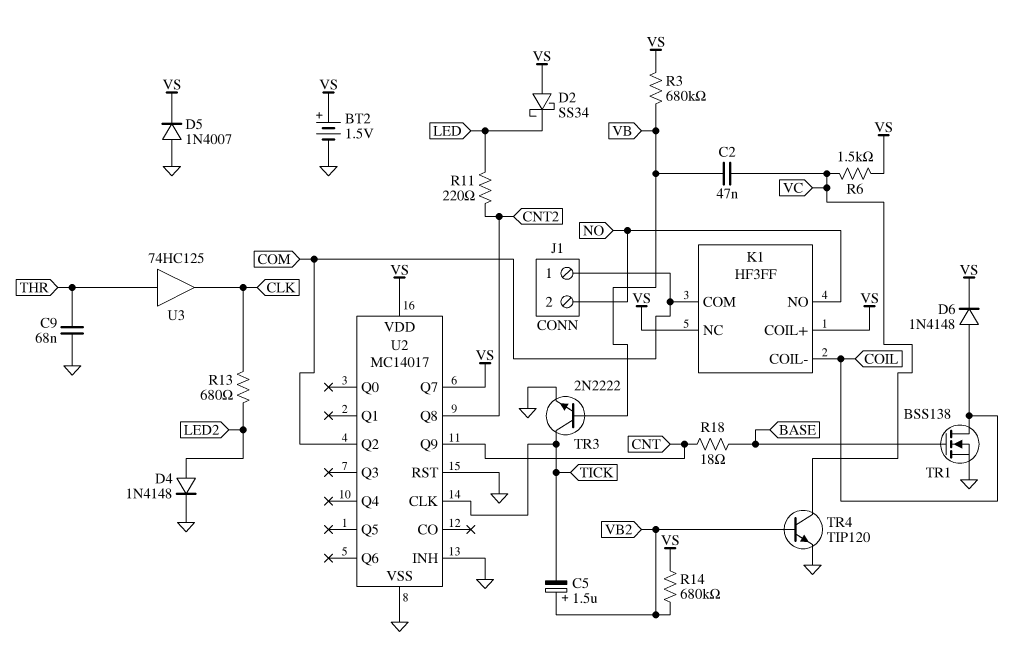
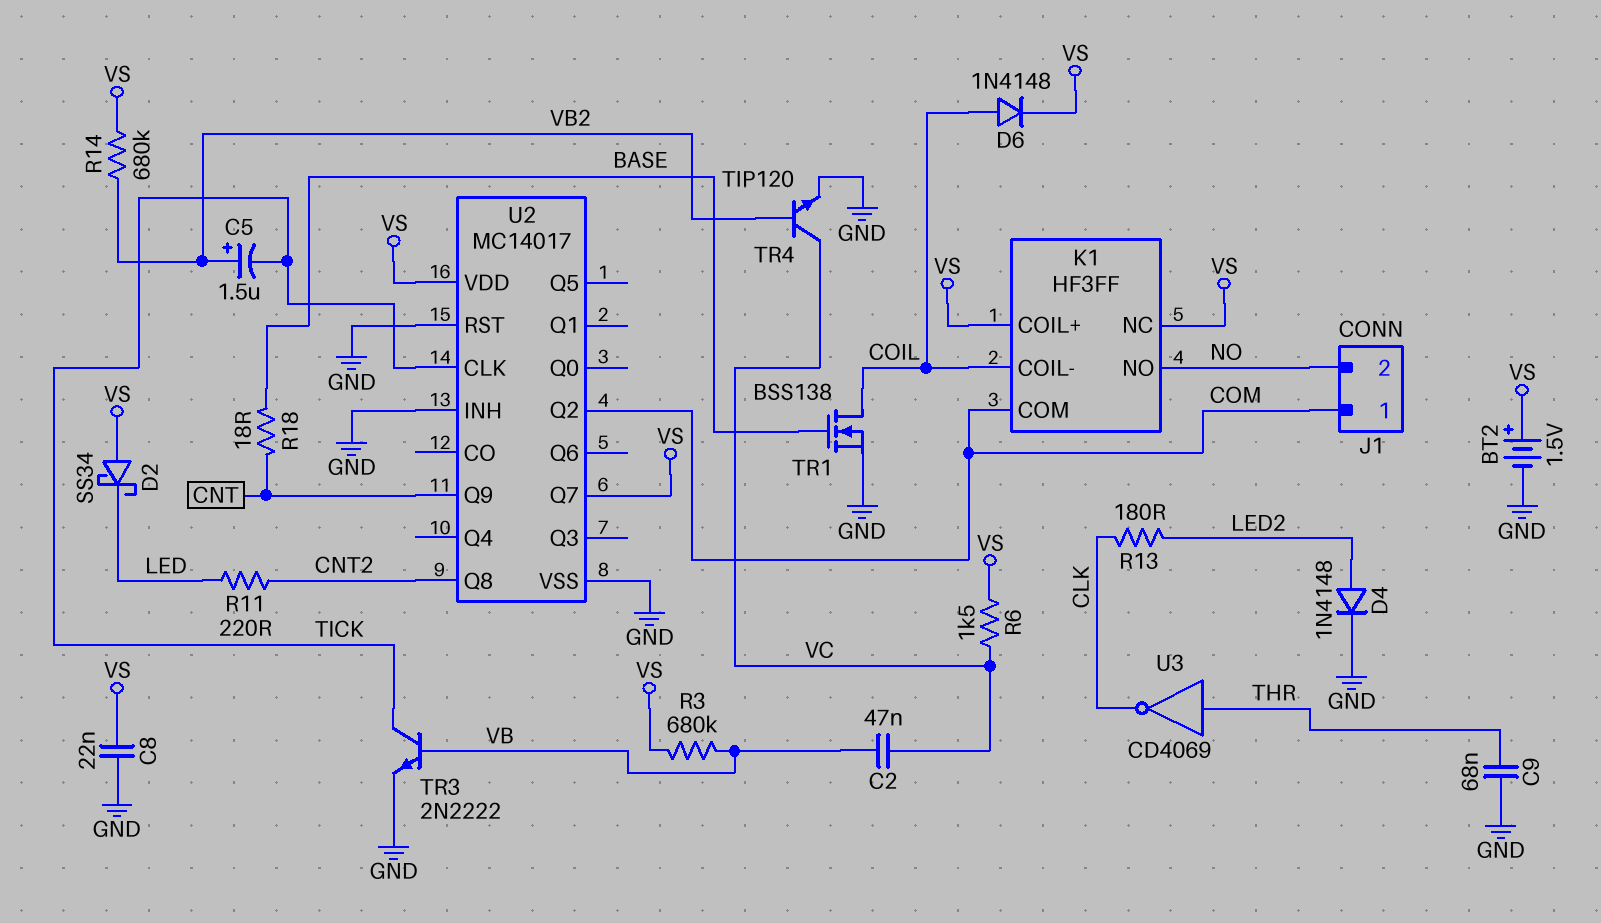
C8: none -> 22nF (GND, VS)
D5: diode 1N4007 (A GND, K VS) -> none
R13: 680 (CLK, LED2) -> 180 (CLK, LED2)
U3: buffer 74HC125 (in THR, out CLK) -> NOT CD4069 (in THR, out CLK)

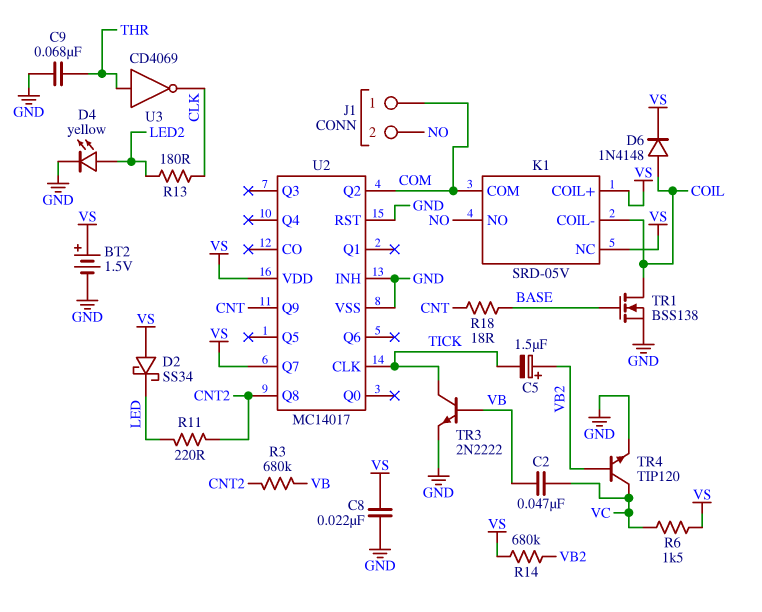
D4: diode 1N4148 (A LED2, K GND) -> LED yellow (A LED2, K GND)
K1: HF3FF -> SRD-05V
R3: 680k (VB, VS) -> 680k (CNT2, VB)

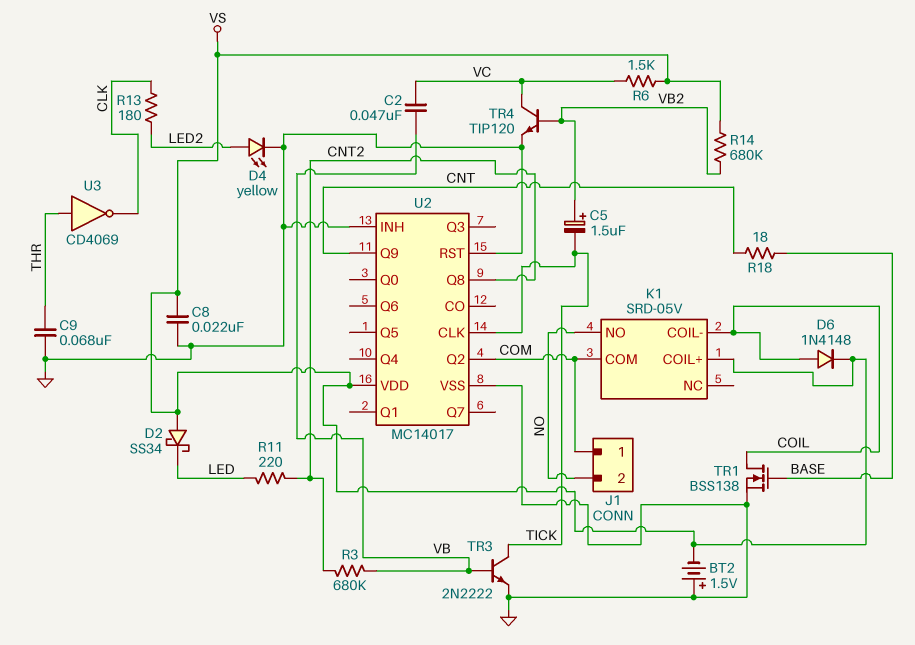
BT2: 1.5V (plus VS, minus GND) -> 1.5V (plus GND, minus VS)
K1 pin NC: VS -> none
U2 pin Q7: VS -> none

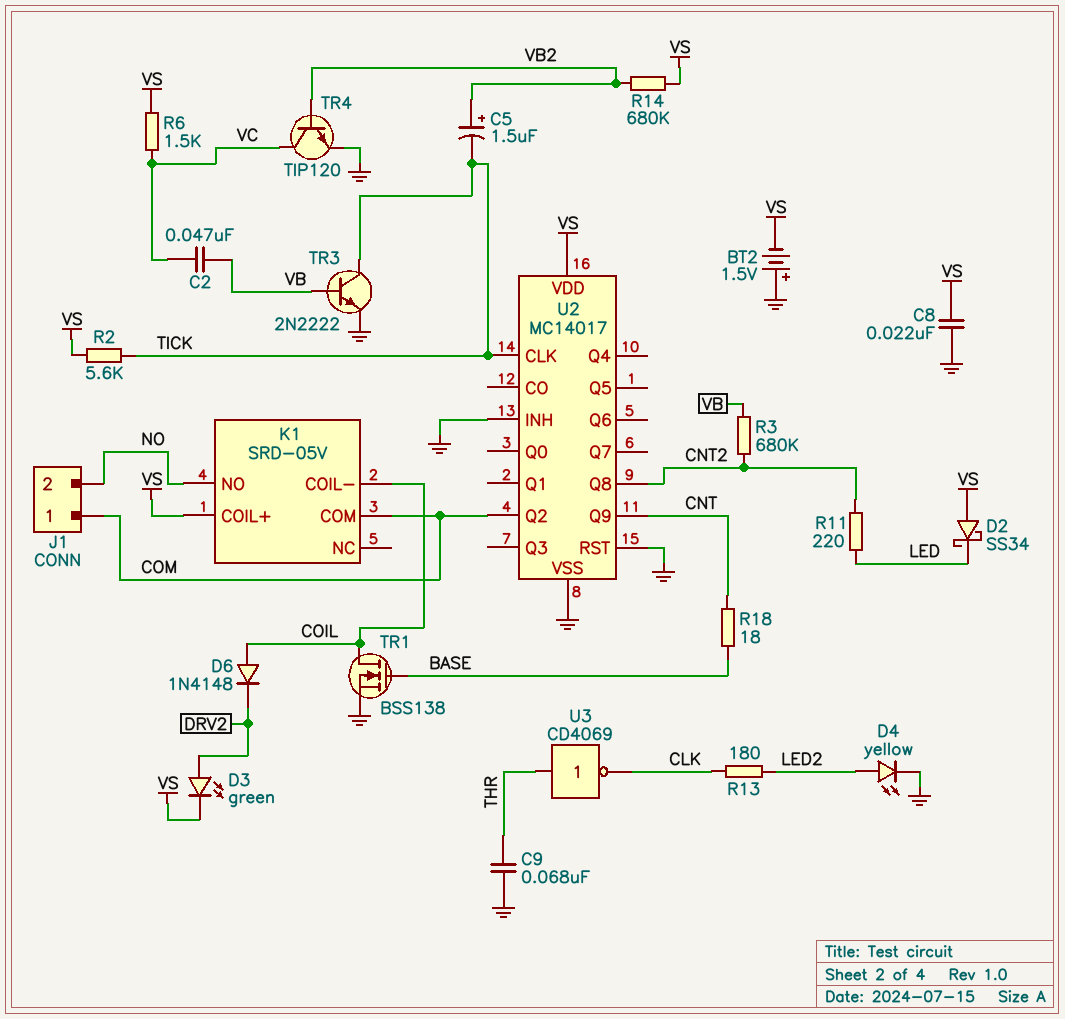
D3: none -> LED green (A DRV2, K VS)
D6: diode 1N4148 (A COIL, K VS) -> diode 1N4148 (A COIL, K DRV2)
R2: none -> 5.6k (TICK, VS)

